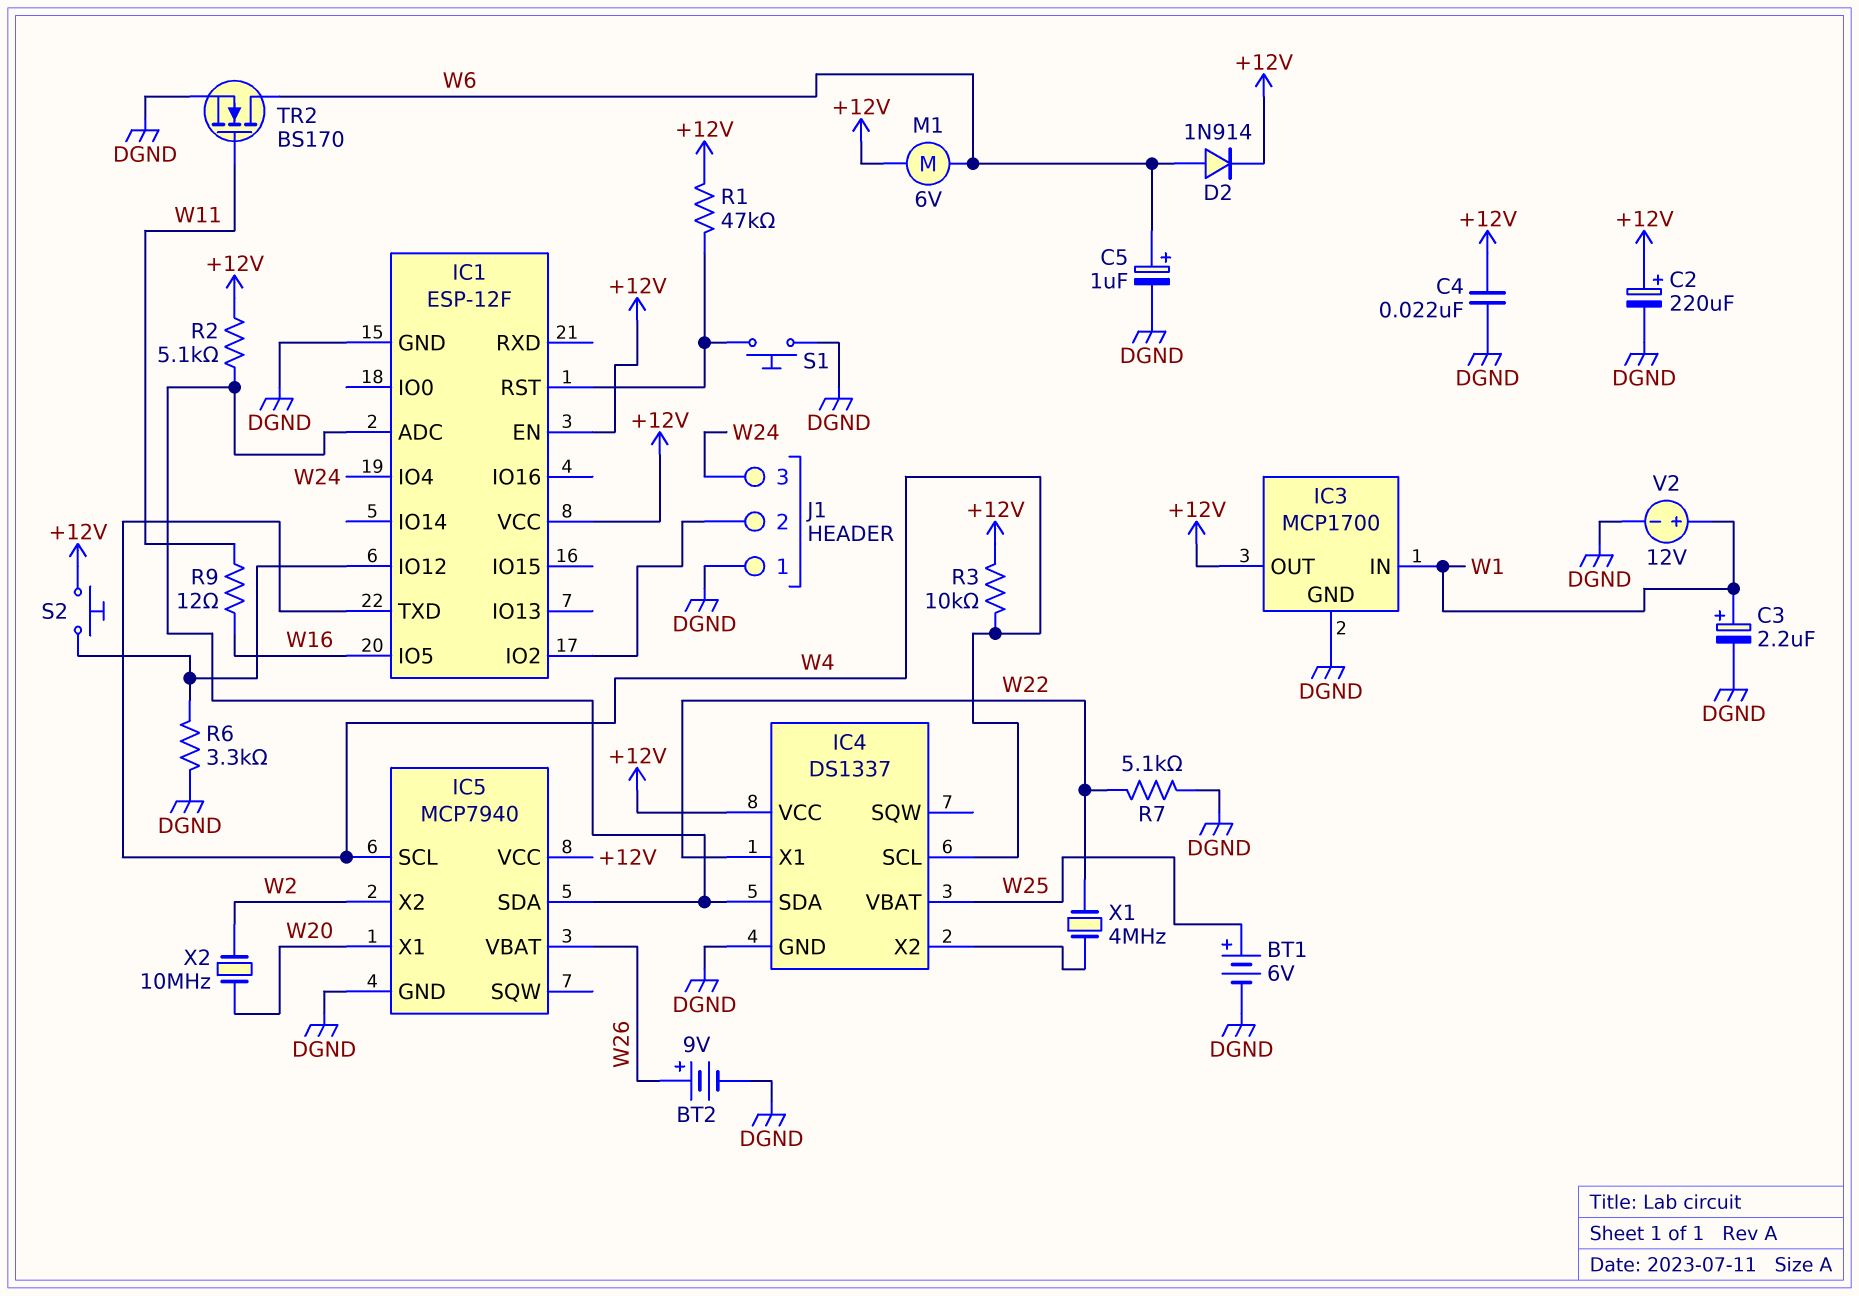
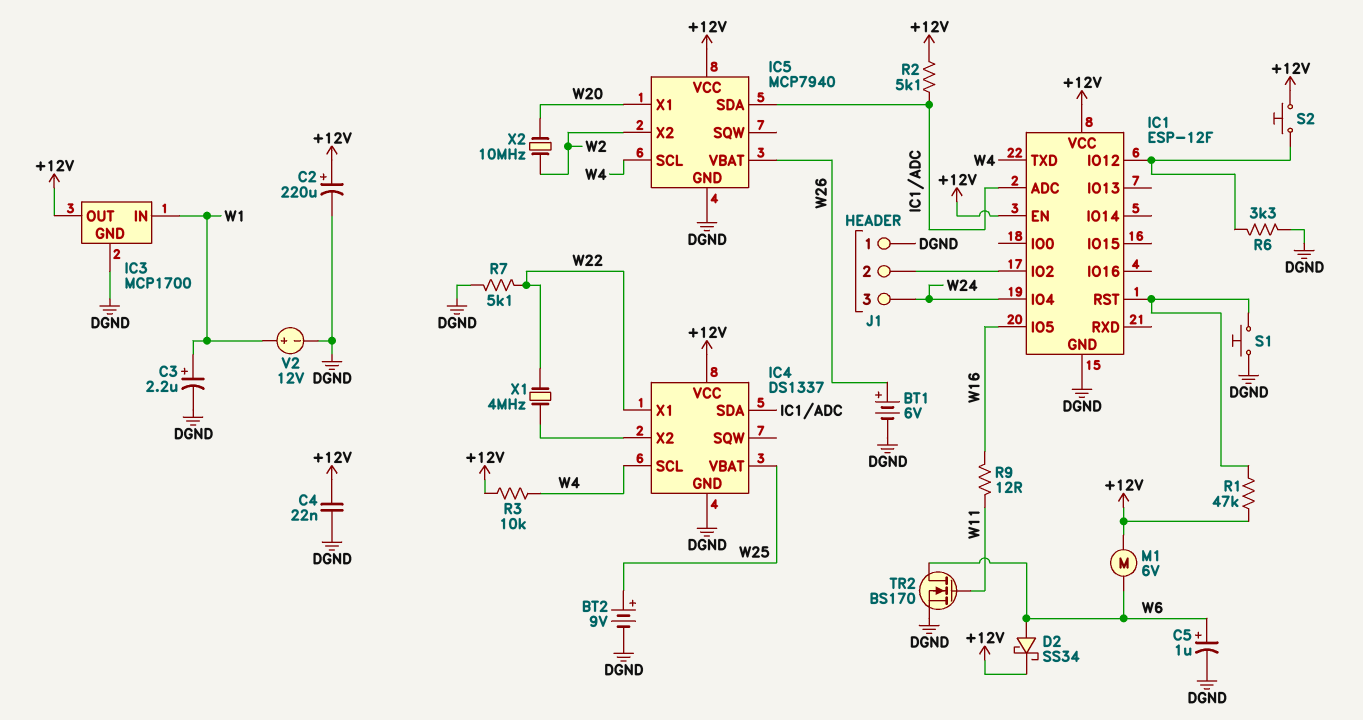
BT1: 6V (plus W25, minus DGND) -> 6V (plus W26, minus DGND)
BT2: 9V (plus W26, minus DGND) -> 9V (plus W25, minus DGND)
D2: diode 1N914 (A W6, K +12V) -> schottky SS34 (A W6, K +12V)

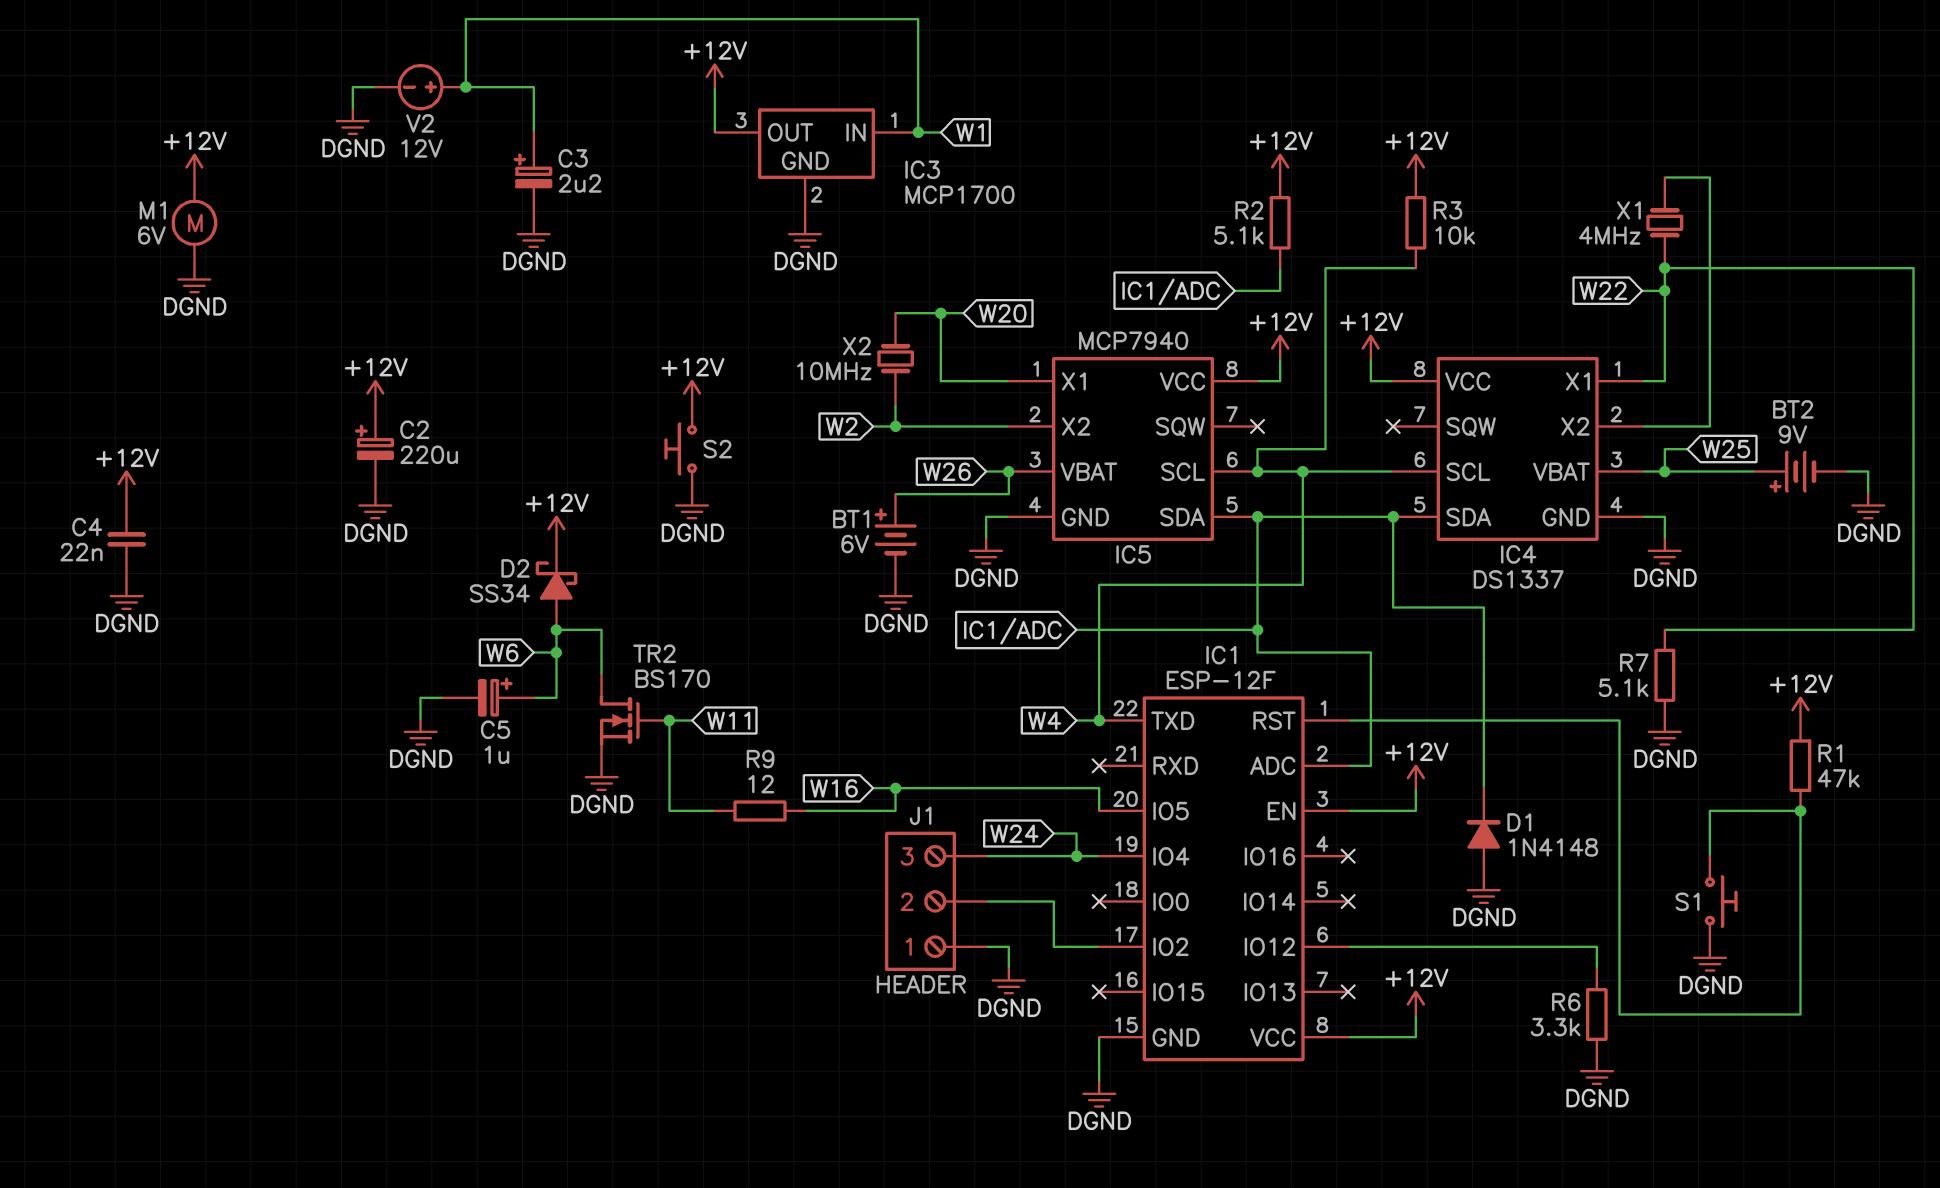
D1: none -> diode 1N4148 (A DGND, K IC1/ADC)
M1: motor 6V (+12V, W6) -> motor 6V (+12V, DGND)
S2: button (+12V, IC1/IO12) -> button (+12V, DGND)

